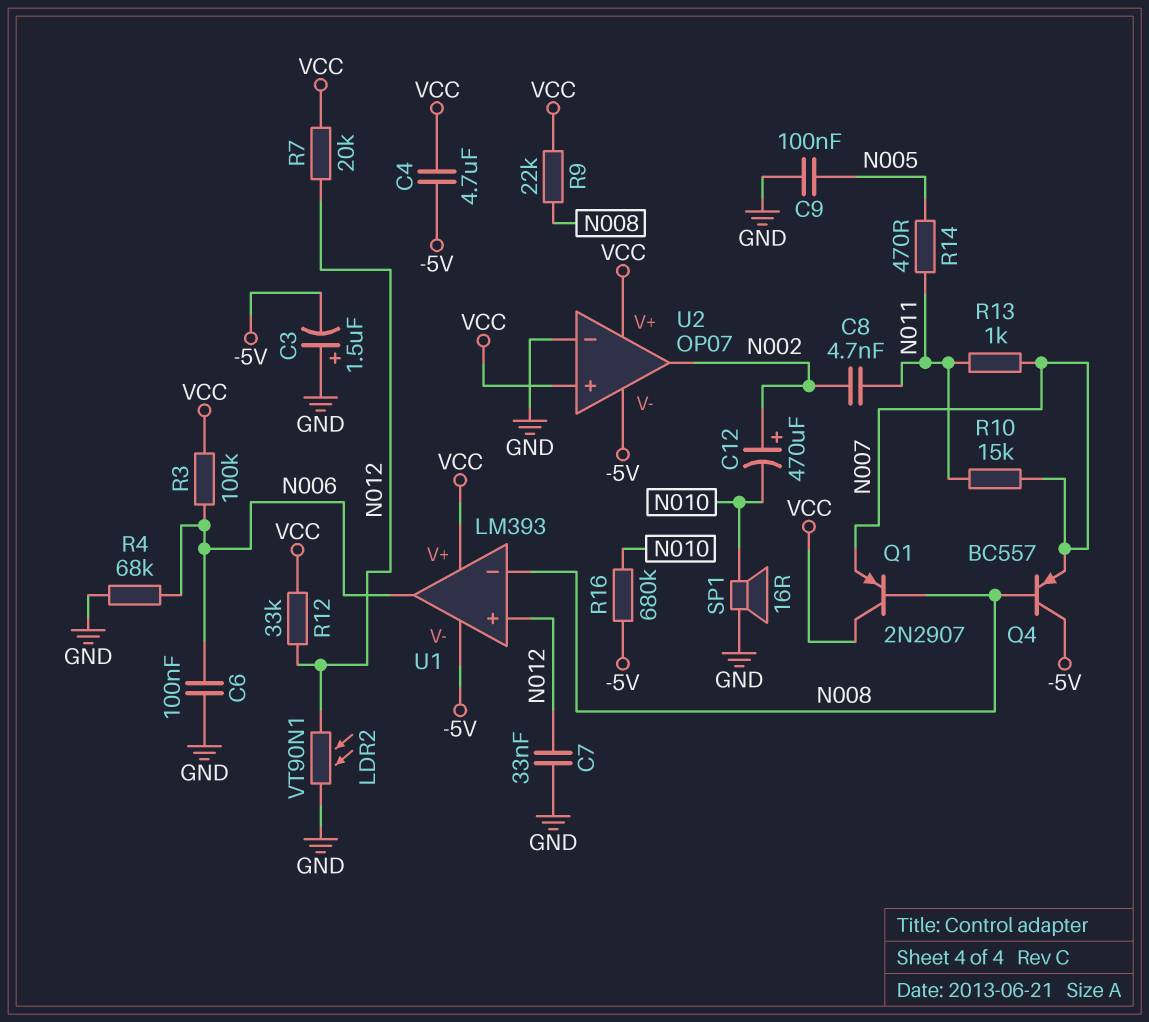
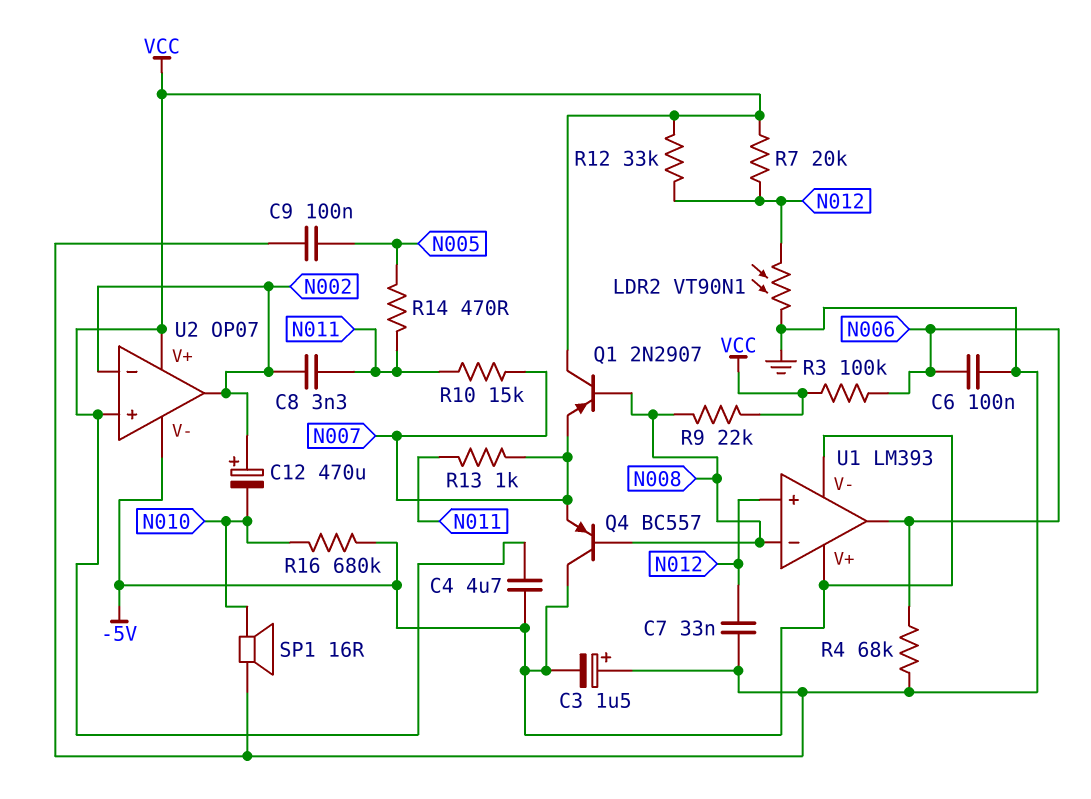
C8: 4.7nF (N002, N011) -> 3.3nF (N002, N011)
U1 pin V+: VCC -> -5V
U2 pin in-: GND -> N002

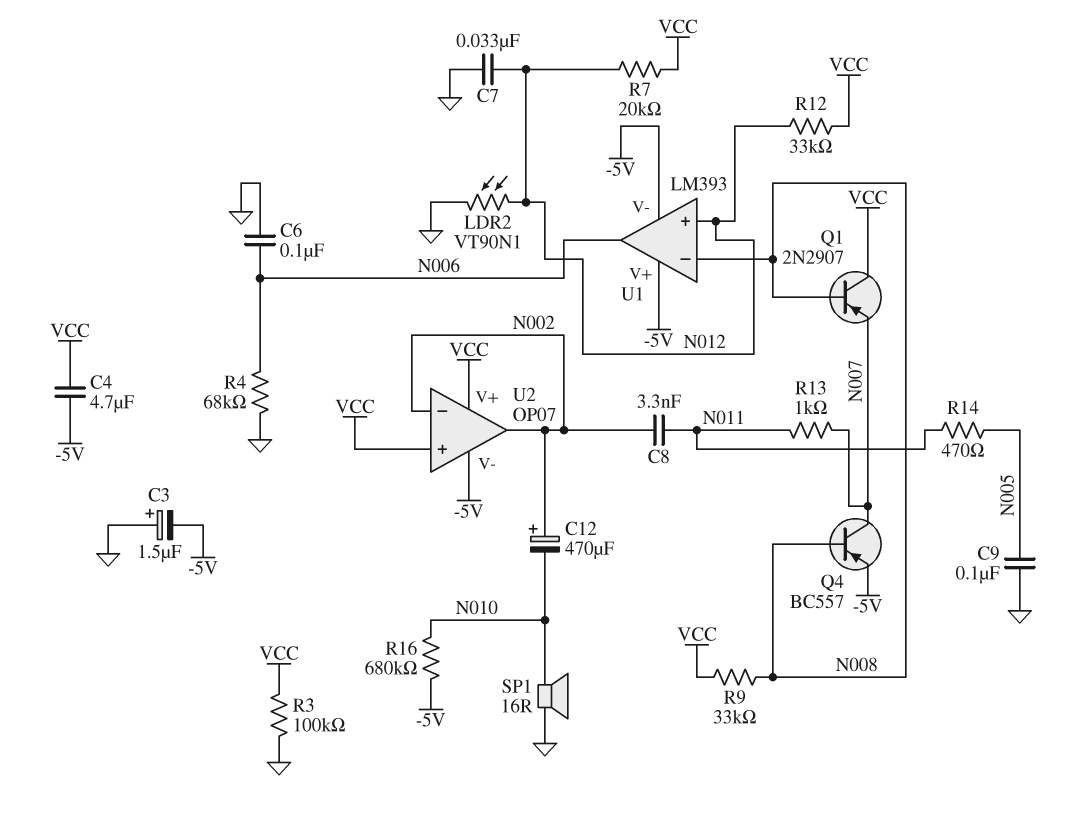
Q4: PNP BC557 (B N008, C -5V, E N007) -> PNP BC557 (B N008, C N007, E -5V)
R3: 100k (N006, VCC) -> 100k (GND, VCC)
R9: 22k (N008, VCC) -> 33k (N008, VCC)
R10: 15k (N007, N011) -> none

